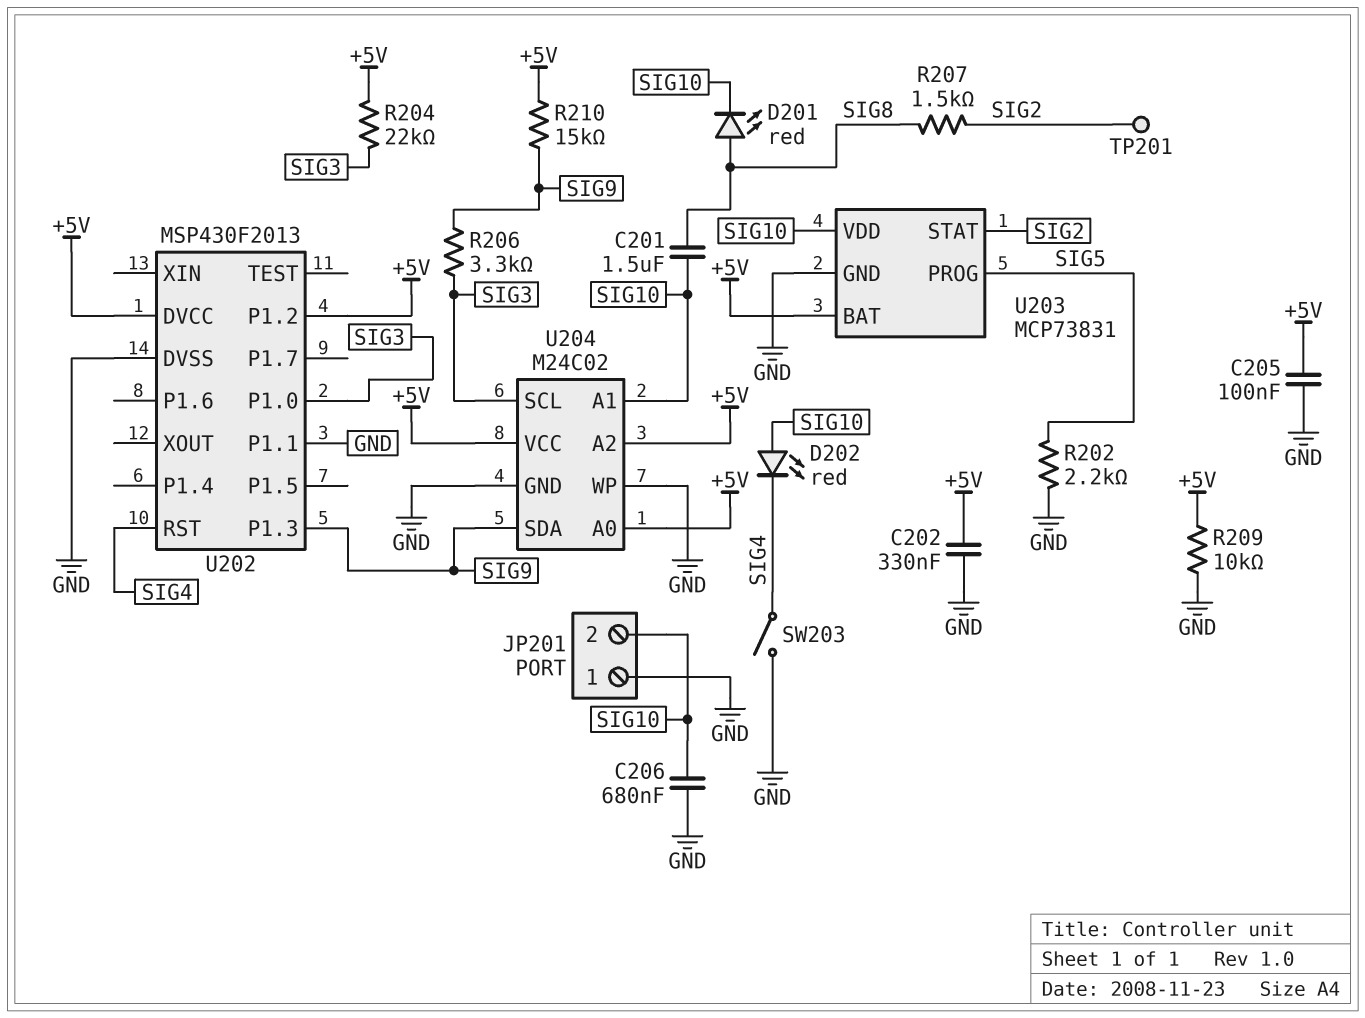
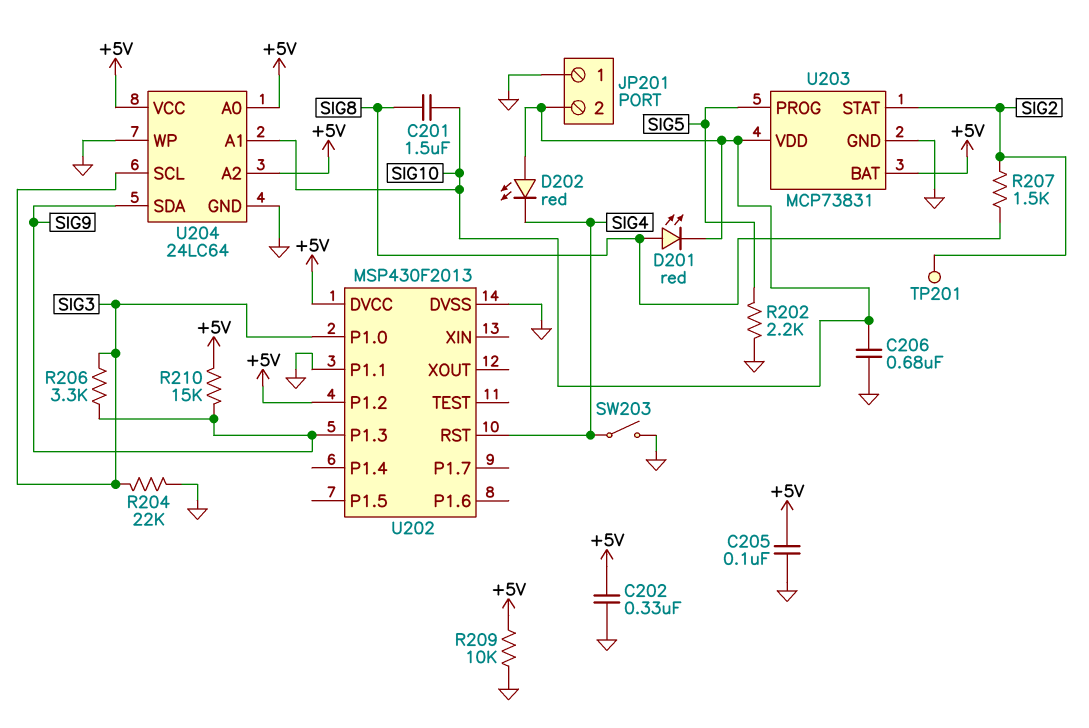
R204: 22k (+5V, SIG3) -> 22k (GND, SIG3)
U204: M24C02 -> 24LC64

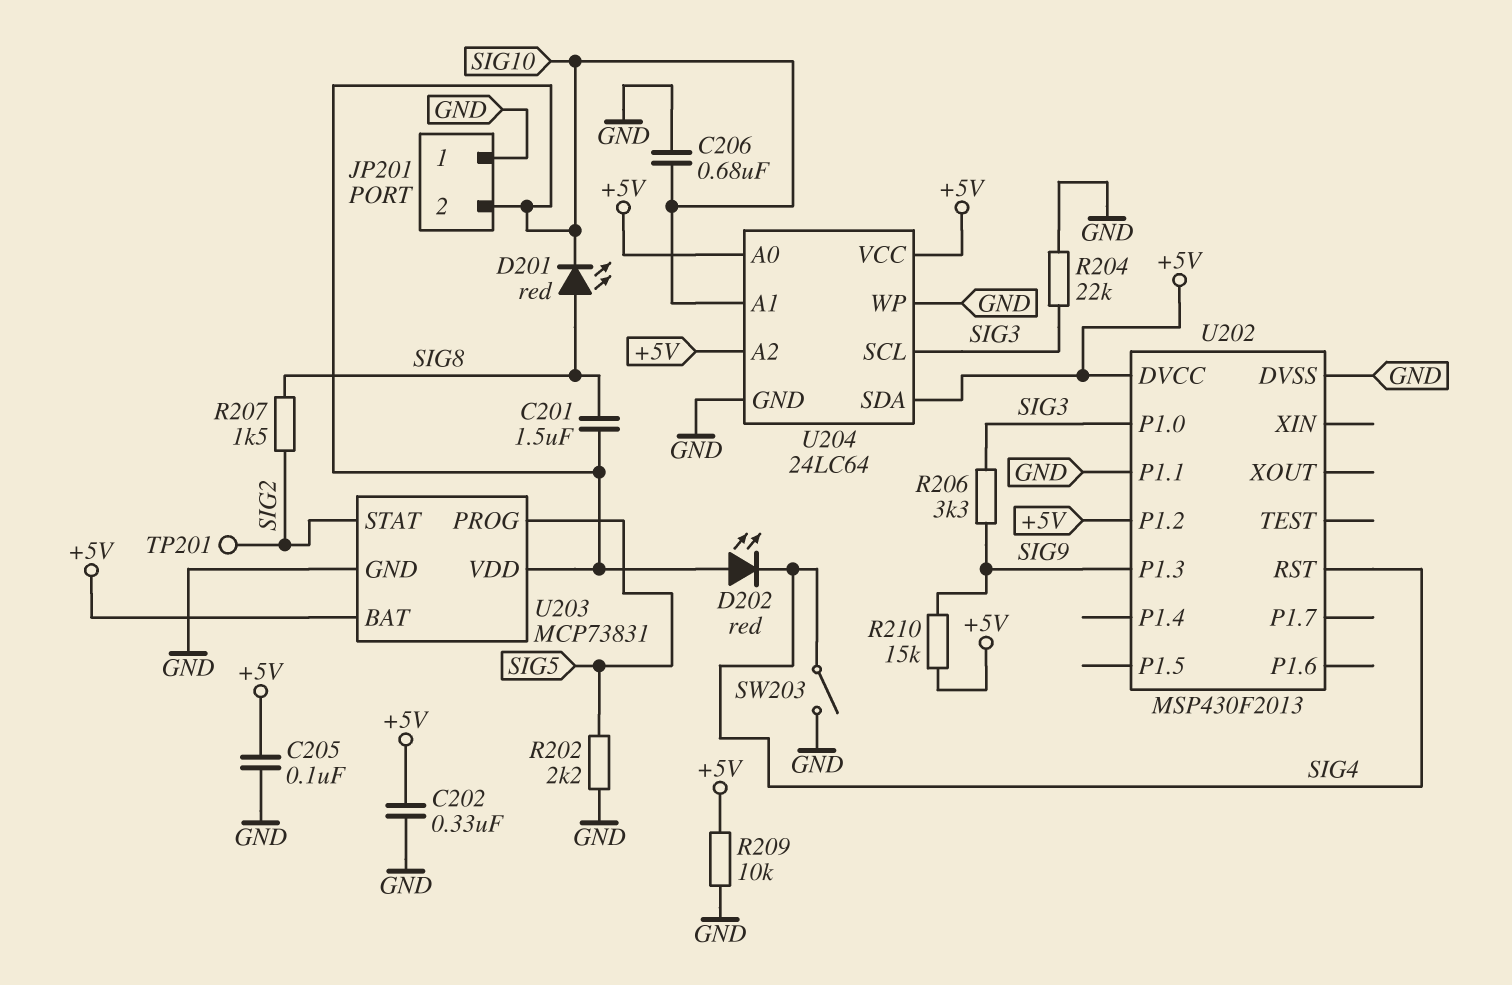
U204 pin SDA: SIG9 -> +5V

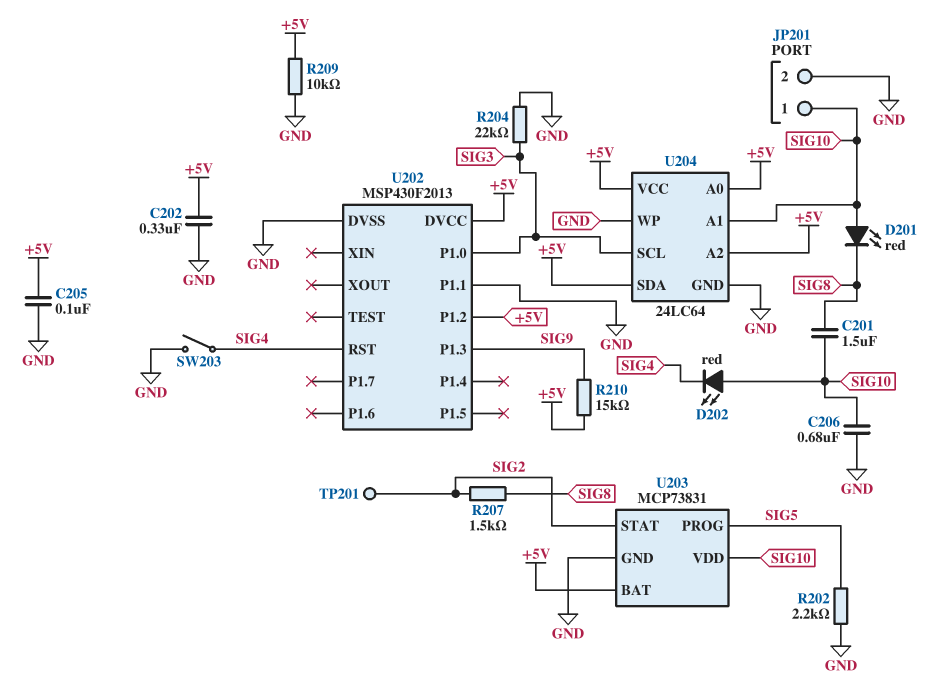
D201: LED red (A SIG8, K SIG10) -> LED red (A SIG10, K SIG8)
JP201 pin 1: GND -> SIG10
JP201 pin 2: SIG10 -> GND
R206: 3.3k (SIG3, SIG9) -> none

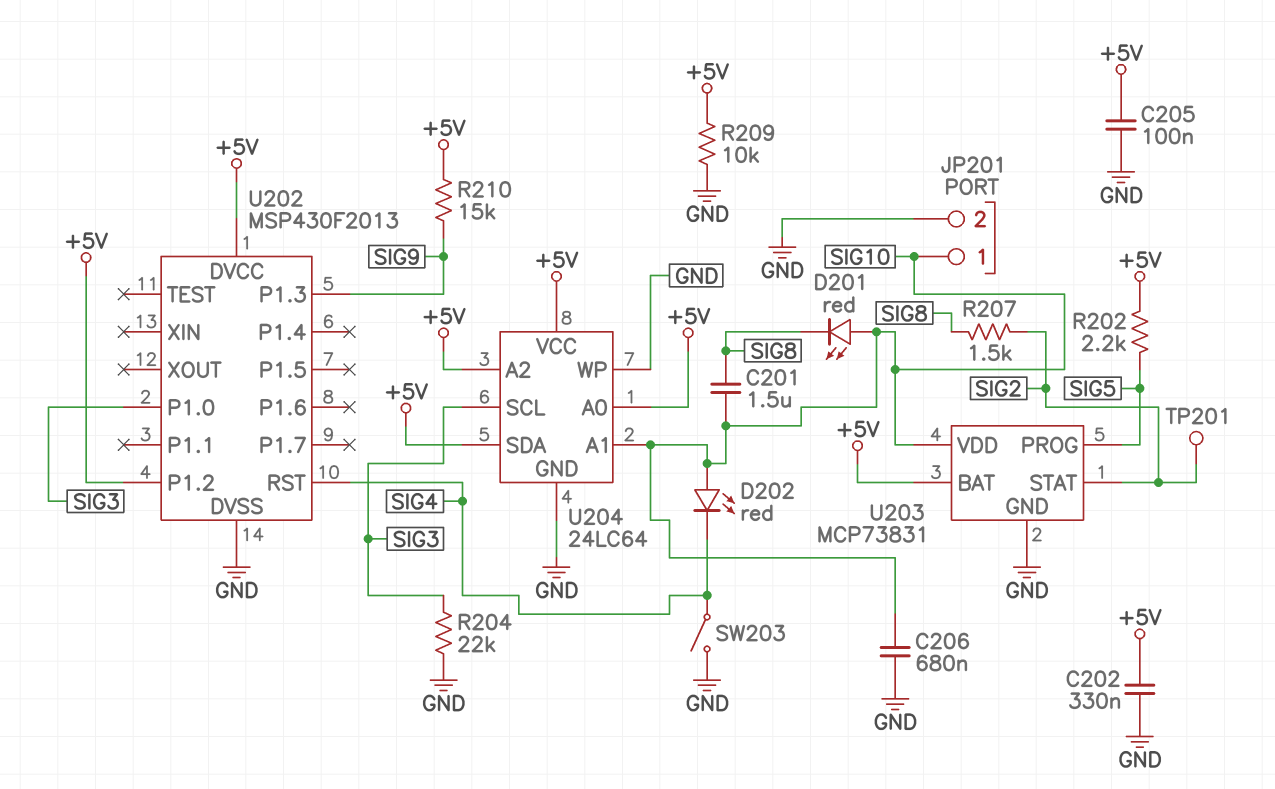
R202: 2.2k (GND, SIG5) -> 2.2k (+5V, SIG5)
U202 pin P1.1: GND -> none

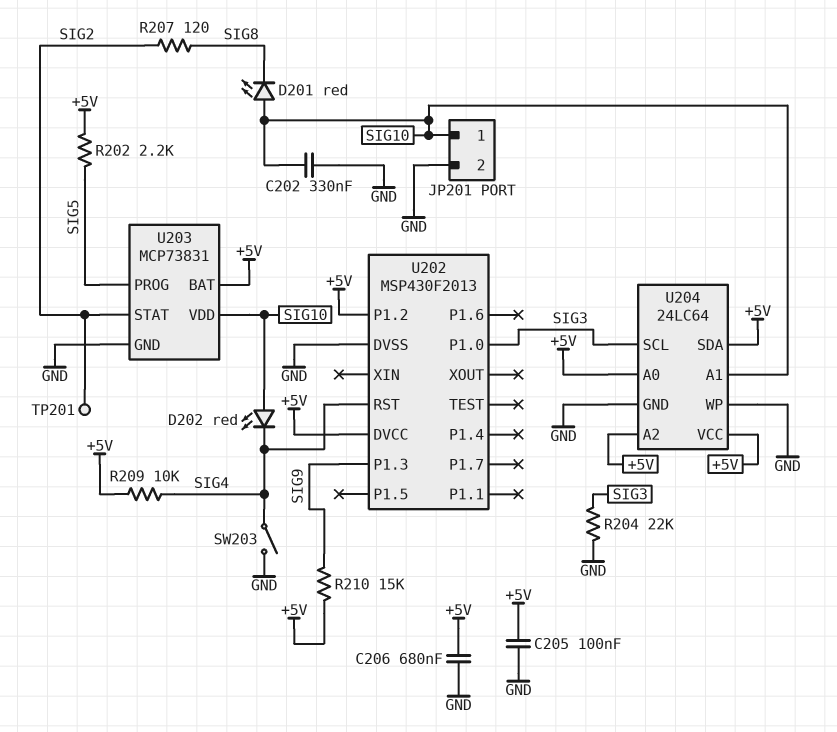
C201: 1.5uF (SIG8, SIG10) -> none
C202: 330nF (+5V, GND) -> 330nF (GND, SIG10)
C206: 680nF (GND, SIG10) -> 680nF (+5V, GND)
R207: 1.5k (SIG2, SIG8) -> 120 (SIG2, SIG8)
R209: 10k (+5V, GND) -> 10k (+5V, SIG4)

